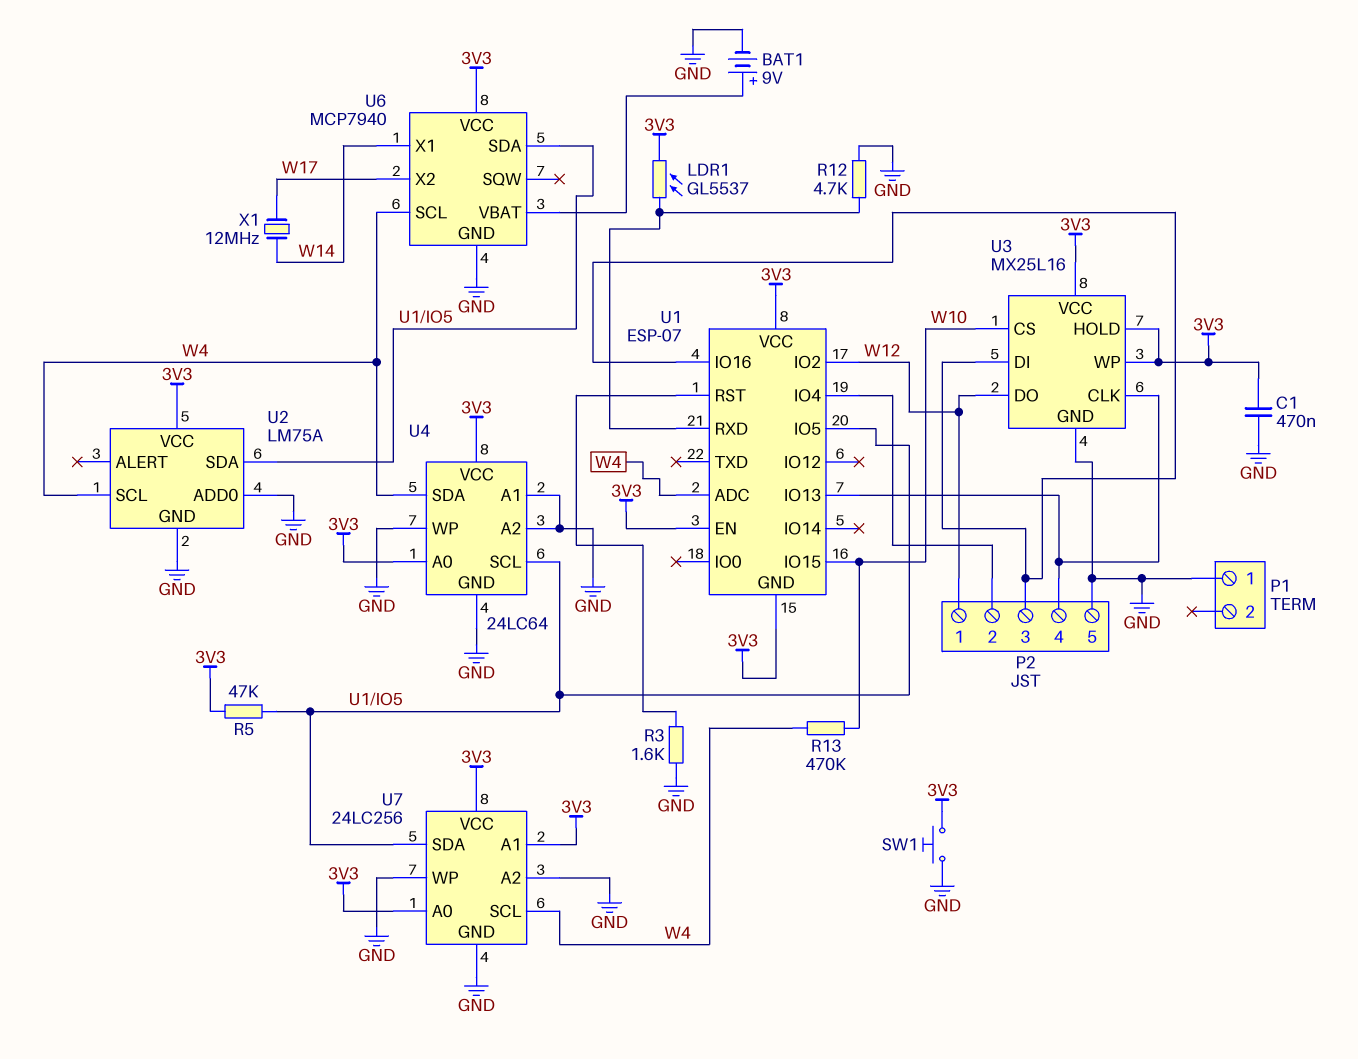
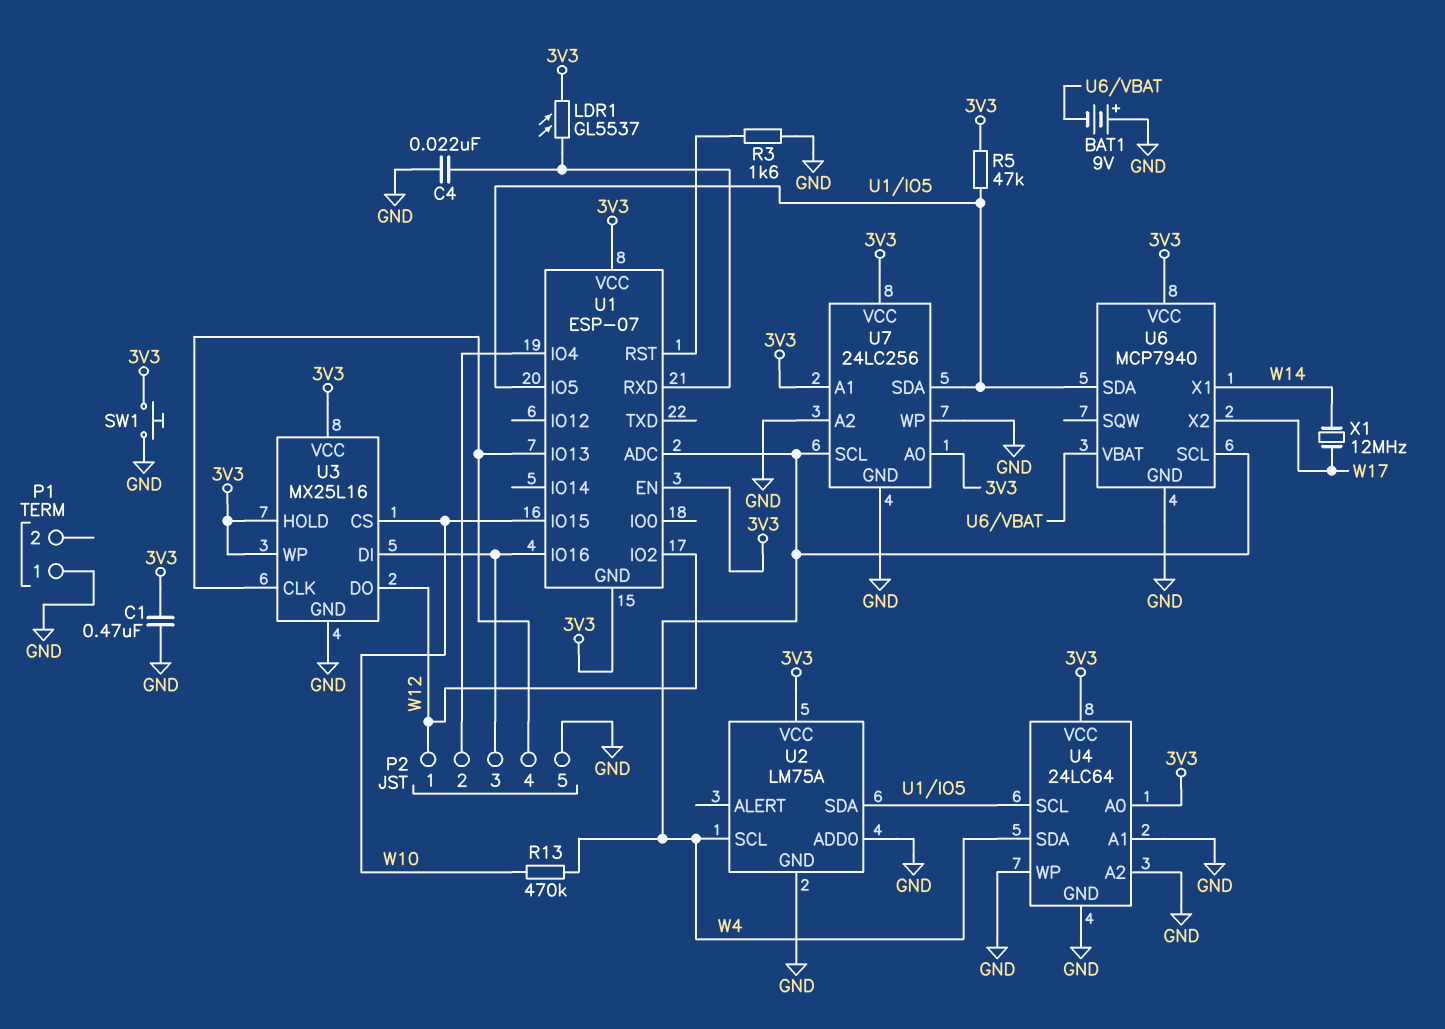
BAT1: 9V (plus U6/VBAT, minus GND) -> 9V (plus GND, minus U6/VBAT)
C4: none -> 22nF (GND, U1/RXD)
R12: 4.7k (GND, U1/RXD) -> none

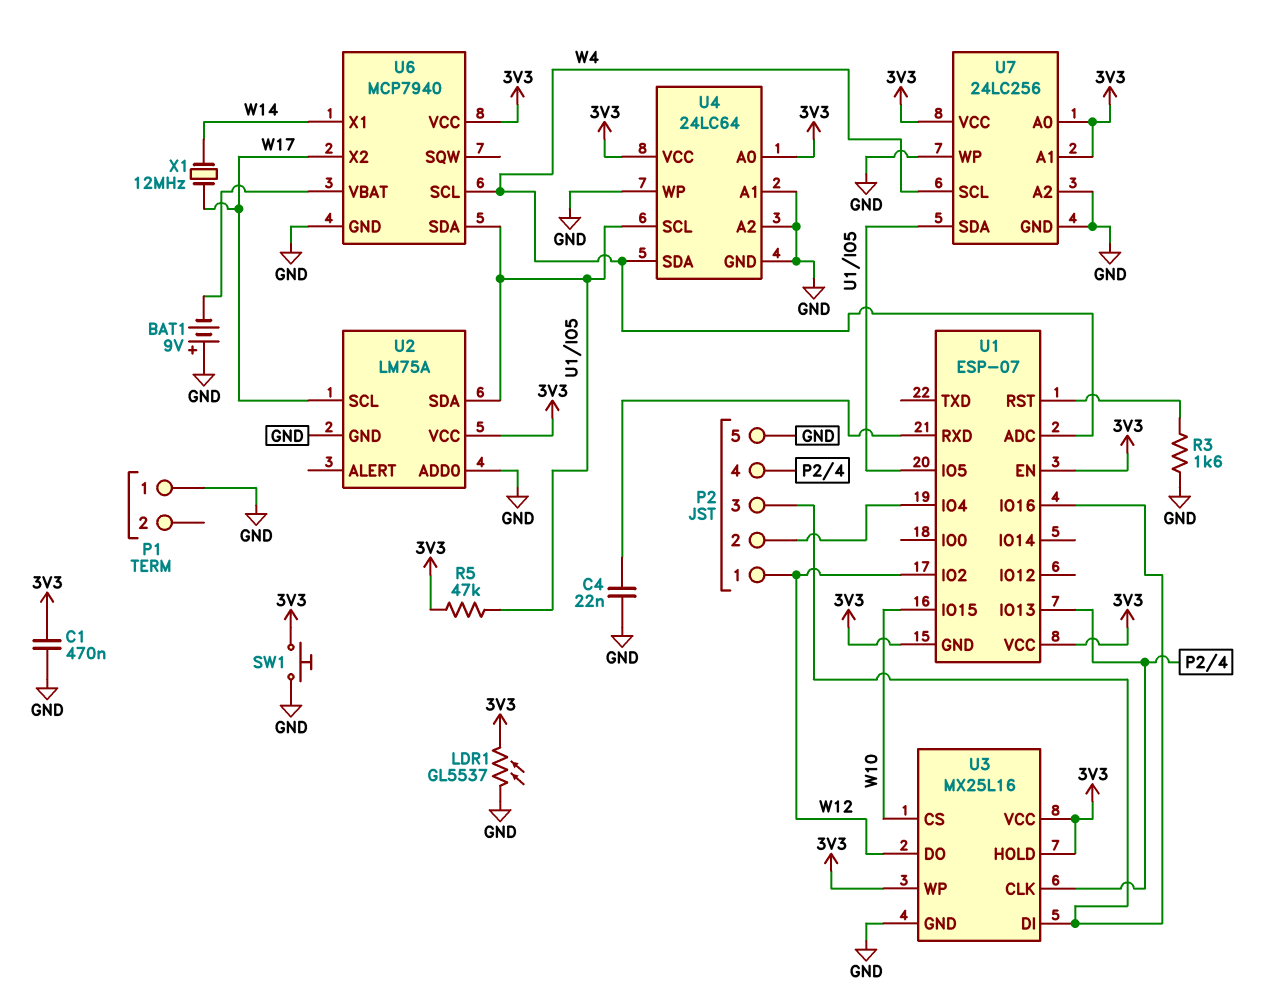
LDR1: GL5537 (3V3, U1/RXD) -> GL5537 (3V3, GND)
R13: 470k (W4, W10) -> none
U2 pin SCL: W4 -> W17

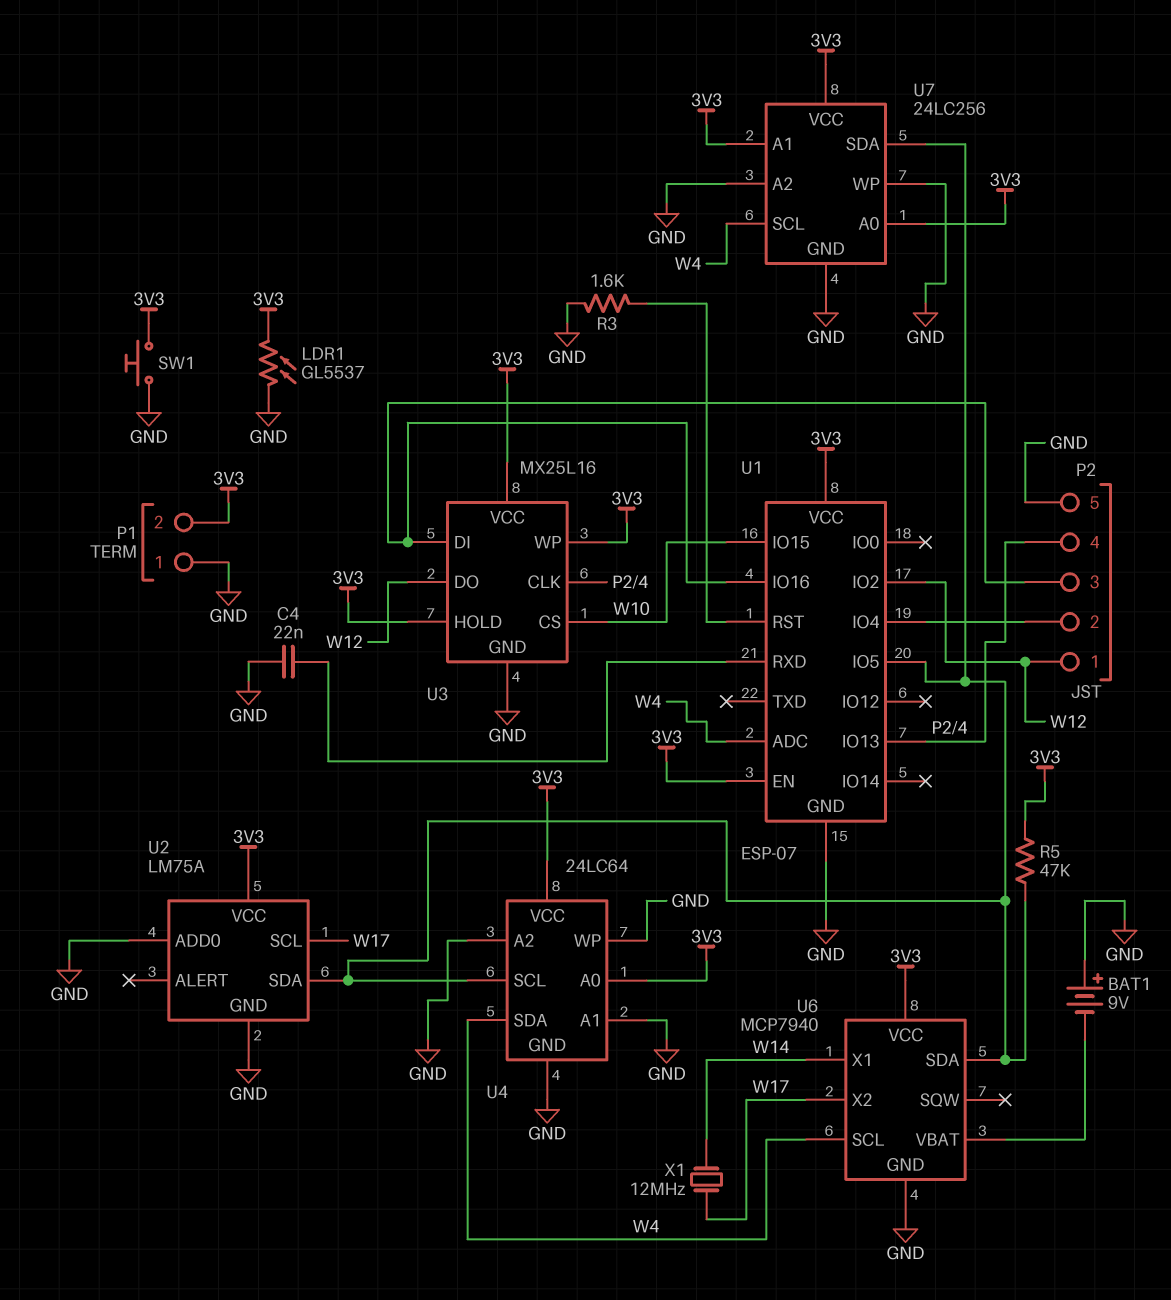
C1: 470nF (3V3, GND) -> none
P1 pin 2: none -> 3V3
U1 pin GND: 3V3 -> GND

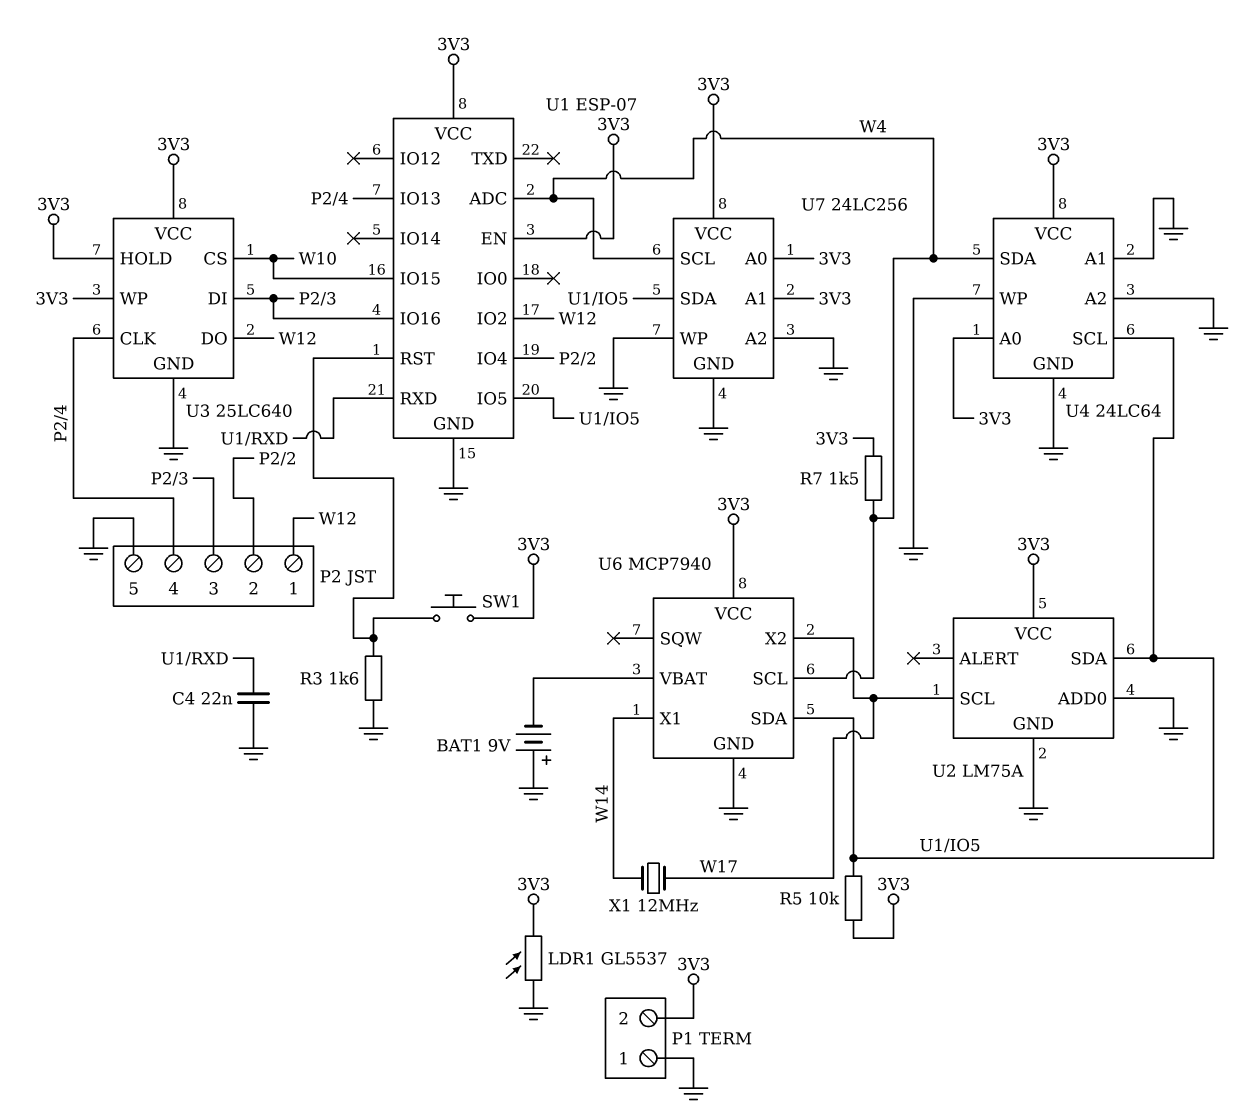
R5: 47k (3V3, U1/IO5) -> 10k (3V3, U1/IO5)
R7: none -> 1.5k (3V3, W4)
SW1: button (3V3, GND) -> button (3V3, U1/RST)
U3: MX25L16 -> 25LC640

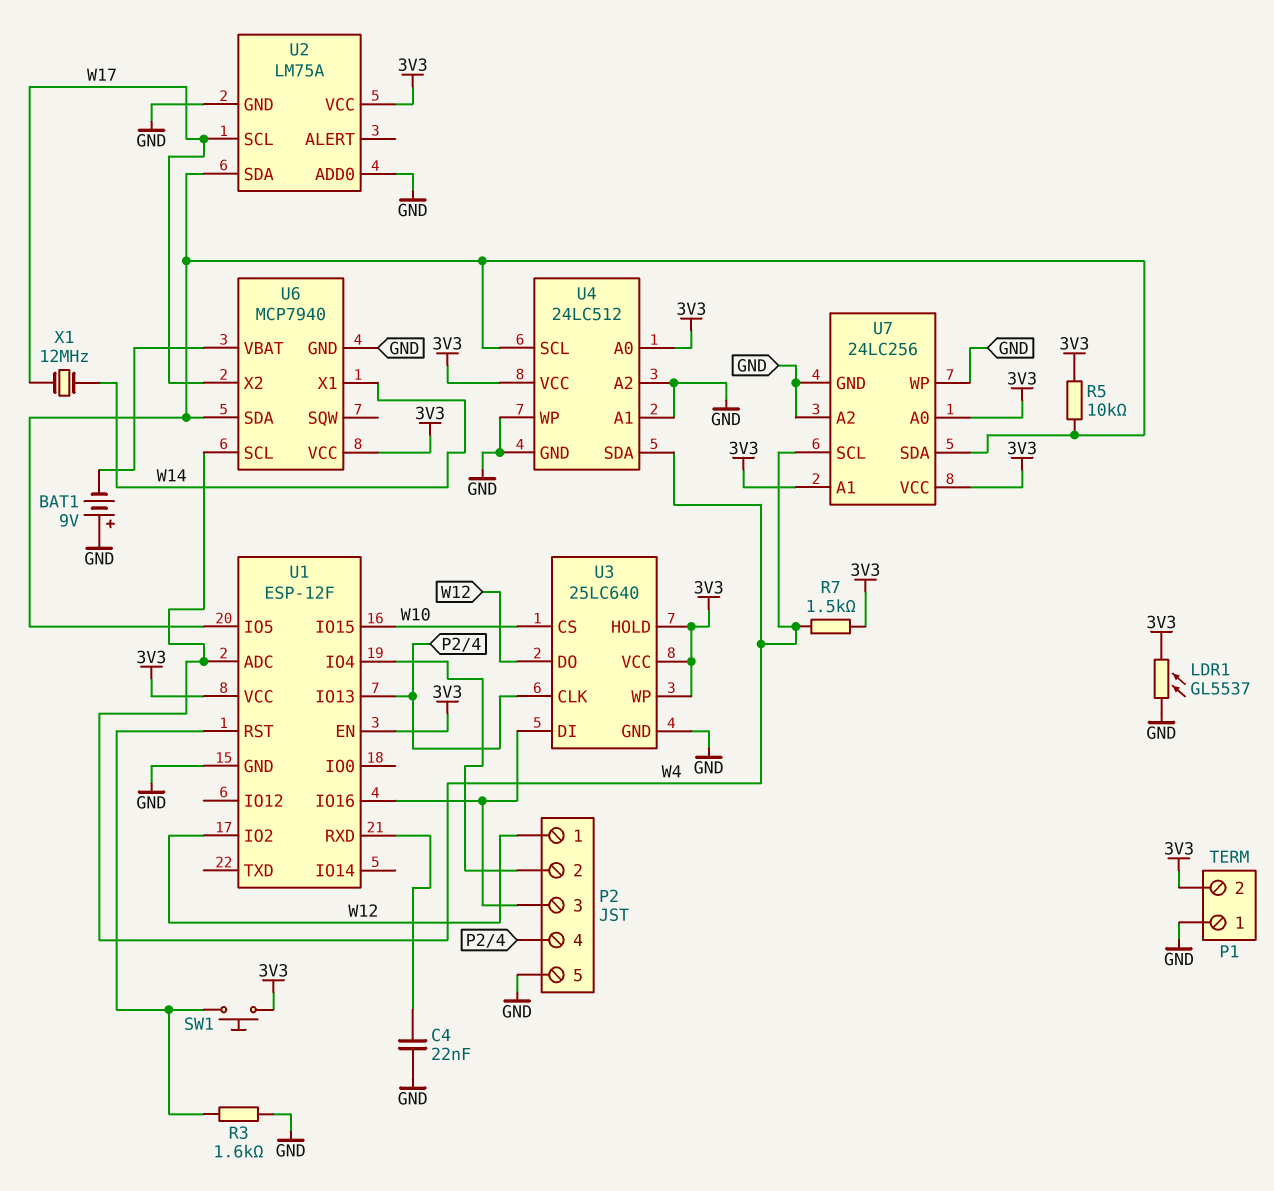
U1: ESP-07 -> ESP-12F
U4: 24LC64 -> 24LC512

